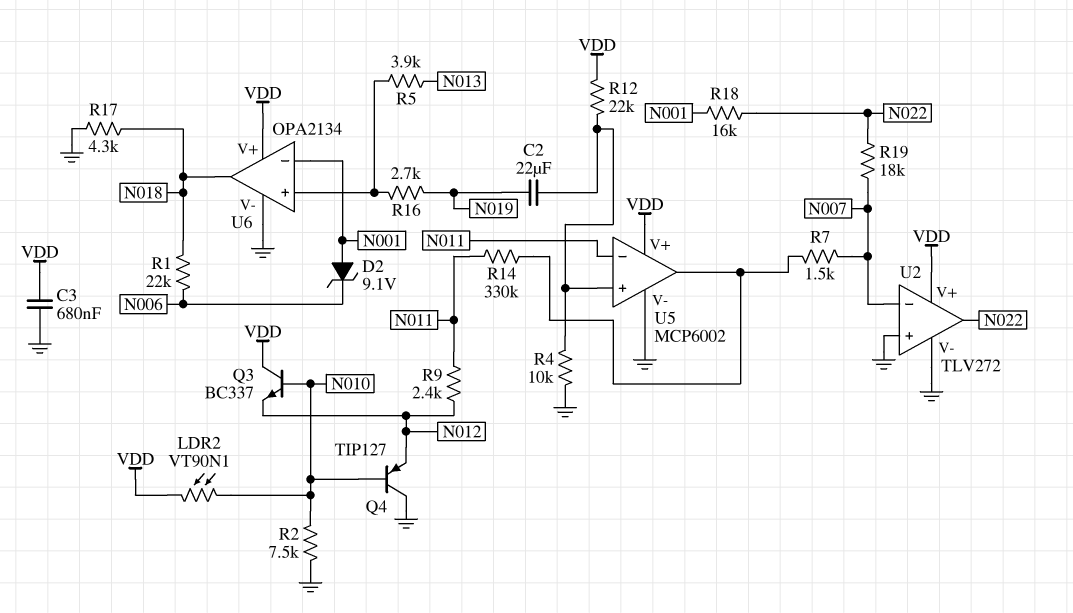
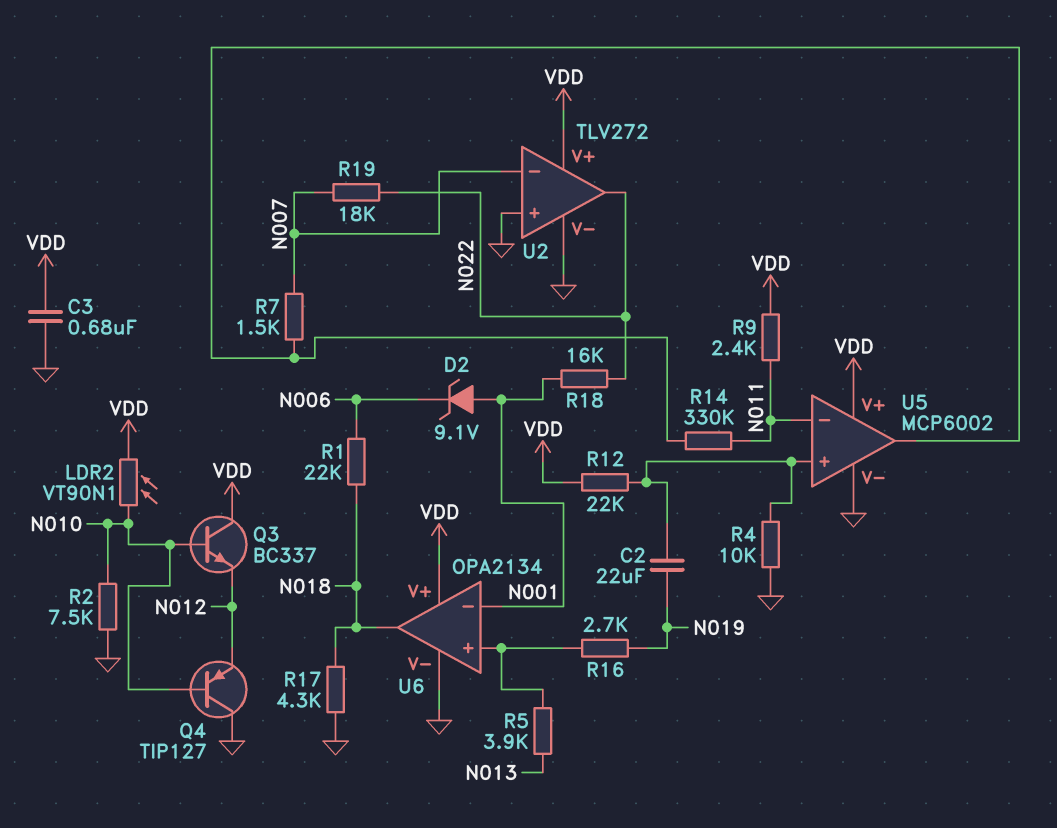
R9: 2.4k (N011, N012) -> 2.4k (N011, VDD)

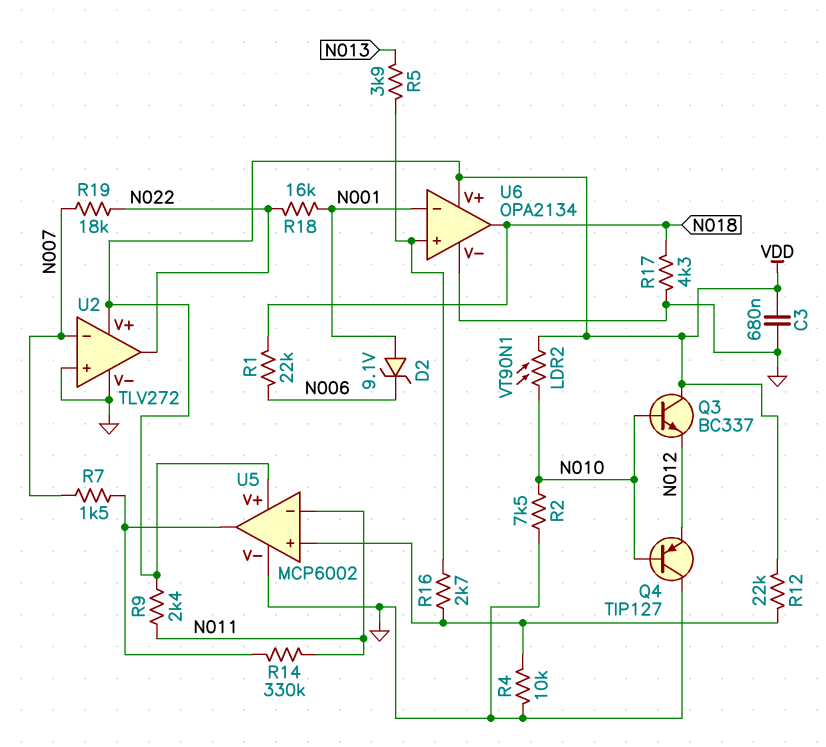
C2: 22uF (N019, U5/in+) -> none
R16: 2.7k (N019, U6/in+) -> 2.7k (U5/in+, U6/in+)

